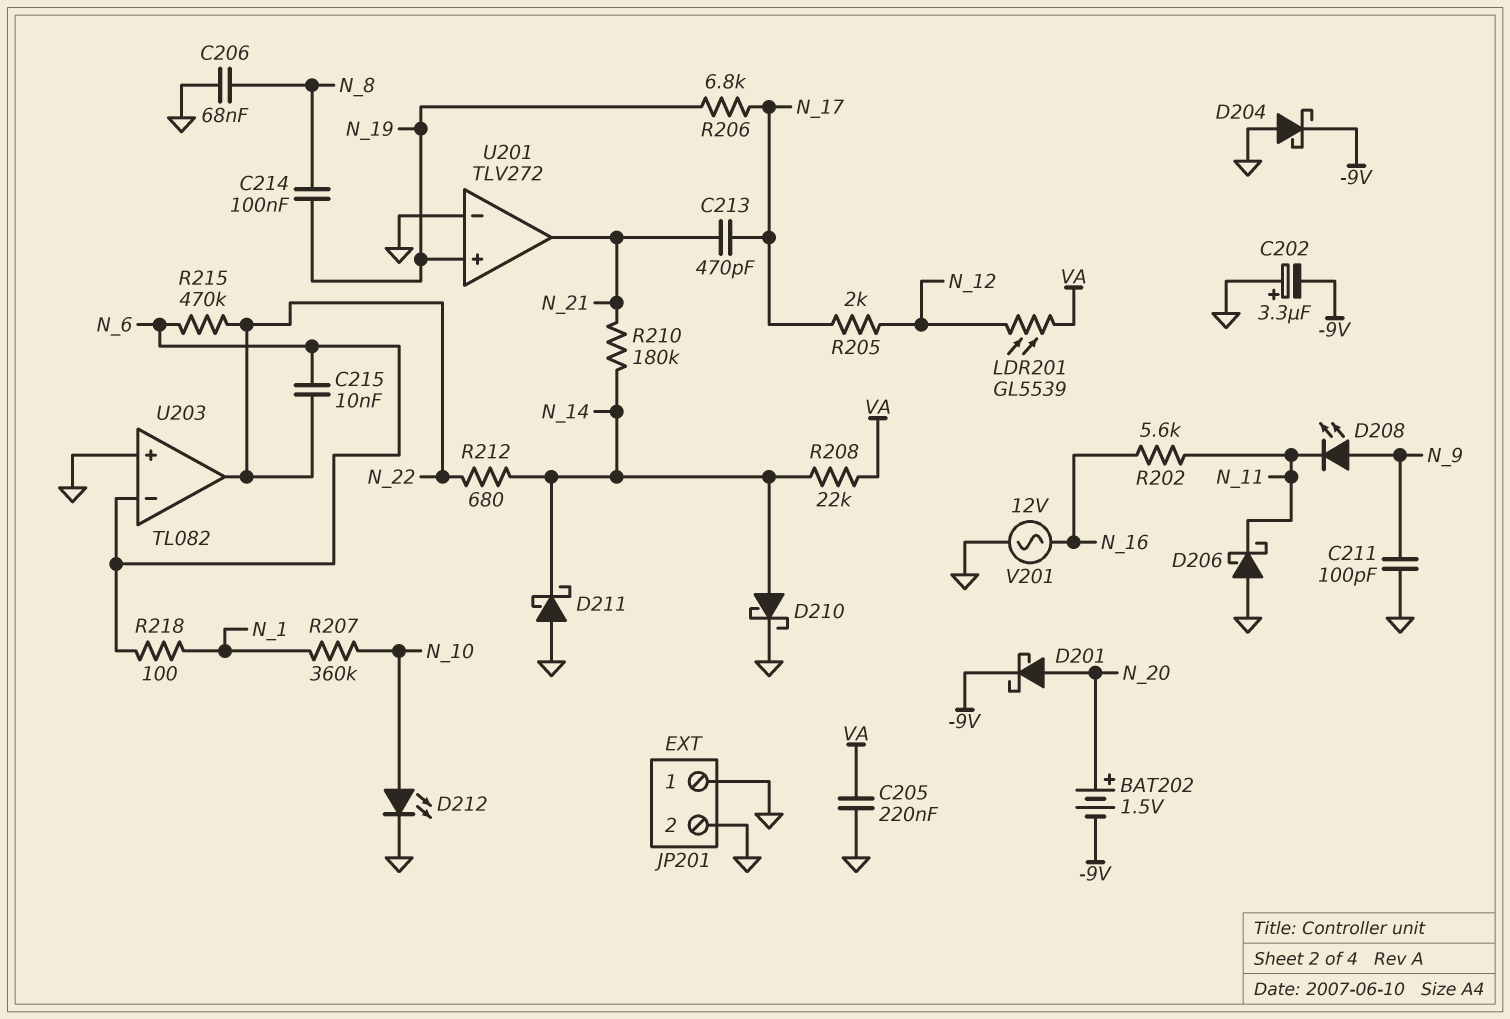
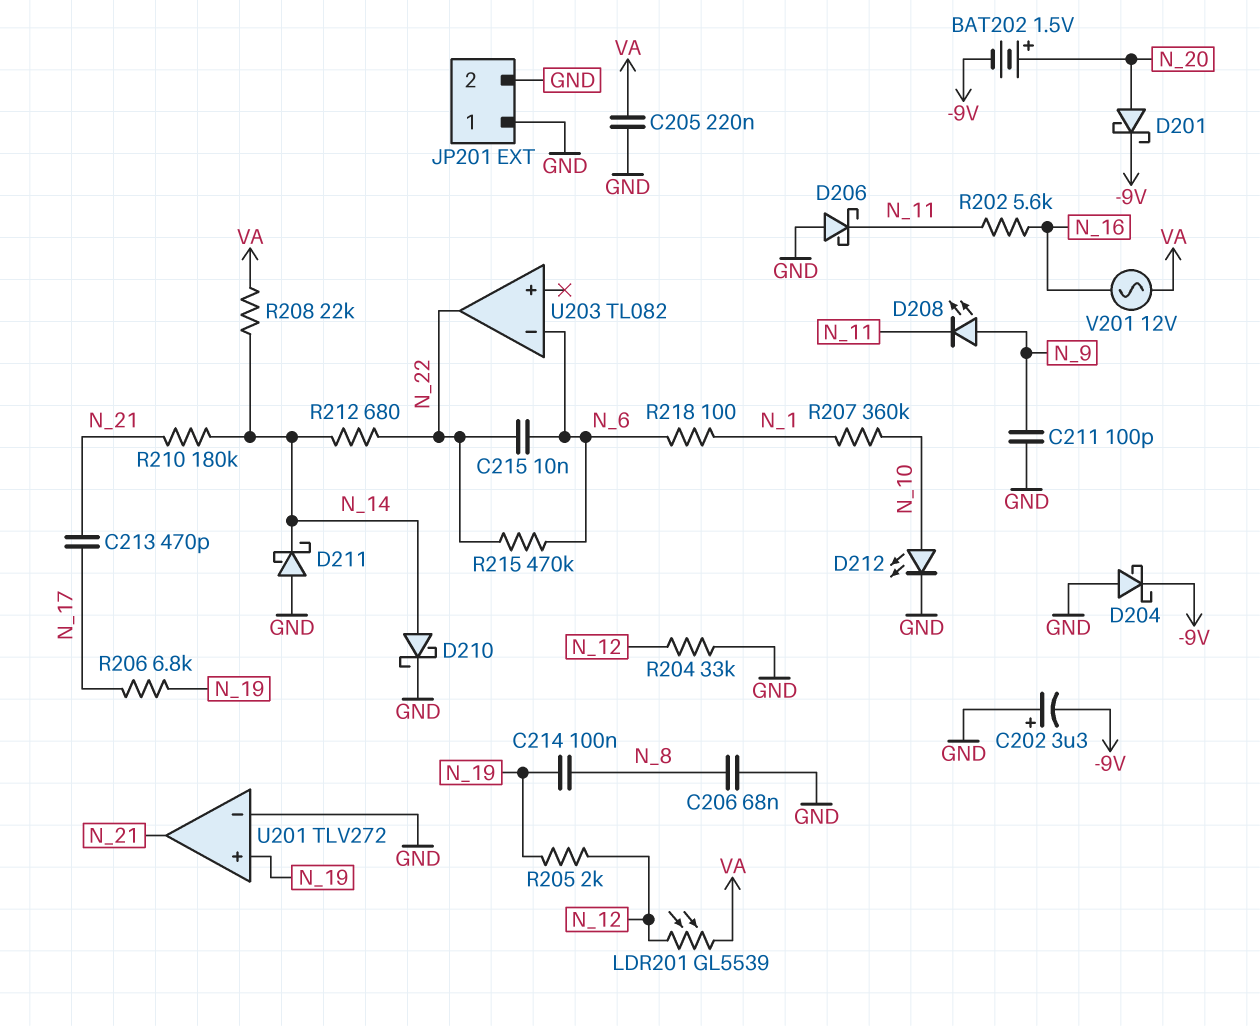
R204: none -> 33k (GND, N_12)
R205: 2k (N_12, N_17) -> 2k (N_12, N_19)
U203 pin in+: GND -> none
V201: AC 12V (GND, N_16) -> AC 12V (N_16, VA)

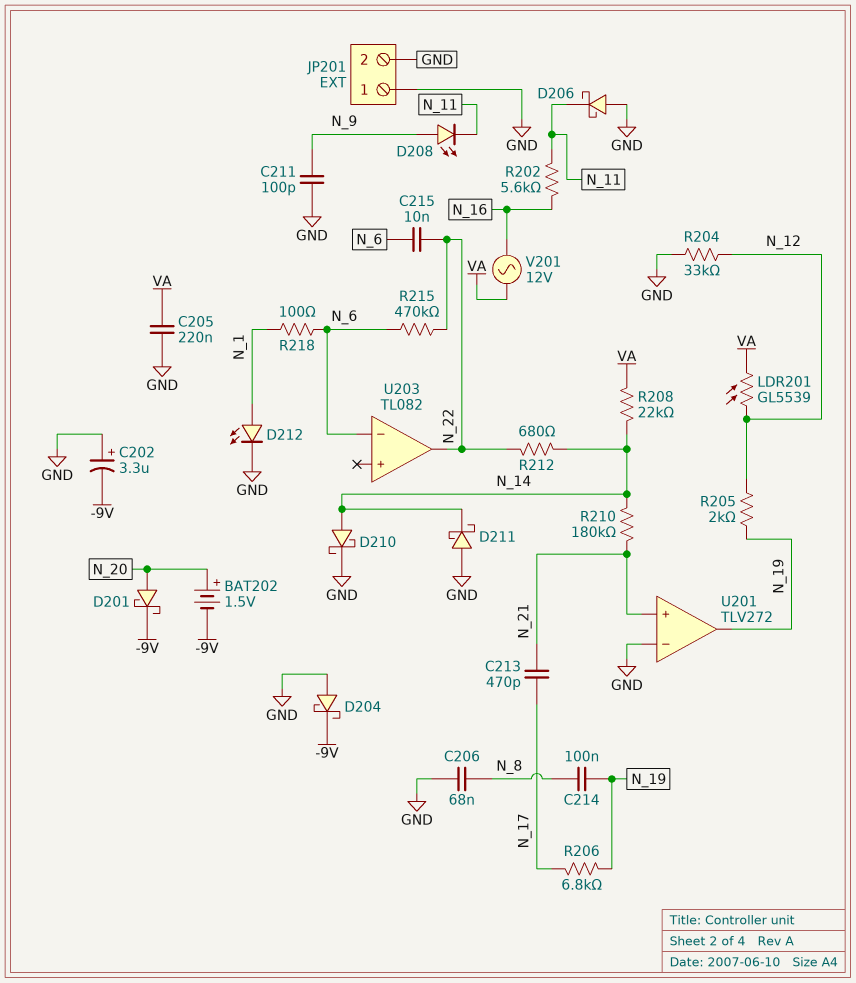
D212: LED (A N_10, K GND) -> LED (A N_1, K GND)
R207: 360k (N_1, N_10) -> none
U201 pin in+: N_19 -> N_21
U201 pin out: N_21 -> N_19

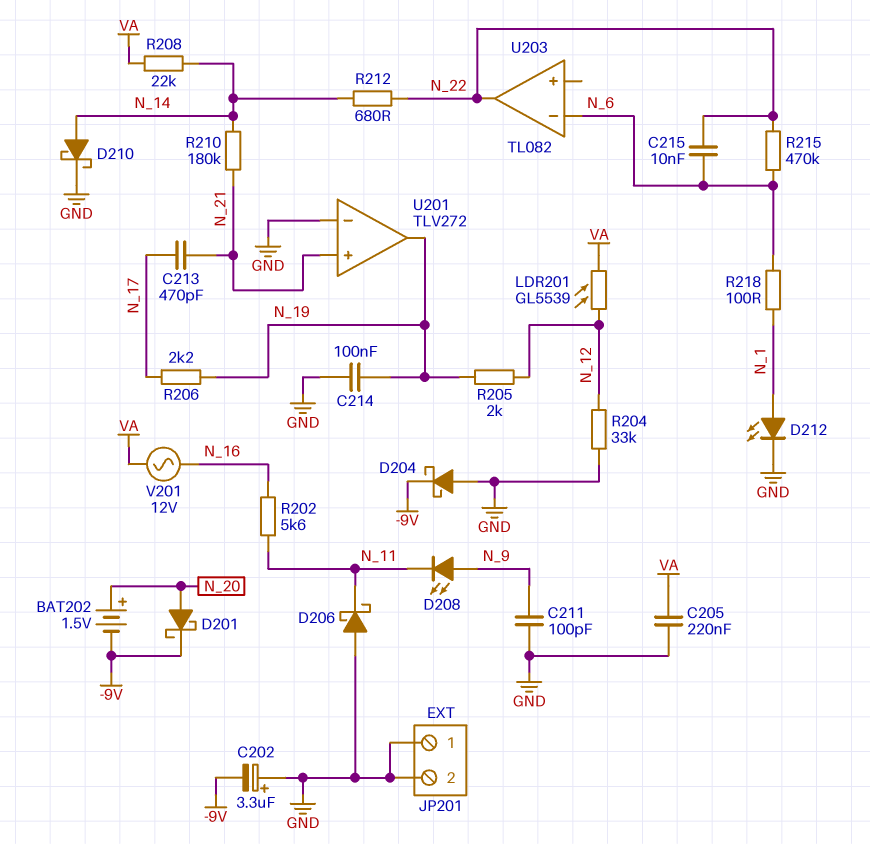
C206: 68nF (GND, N_8) -> none
C214: 100nF (N_8, N_19) -> 100nF (GND, N_19)
D211: schottky (A GND, K N_14) -> none
R206: 6.8k (N_17, N_19) -> 2.2k (N_17, N_19)

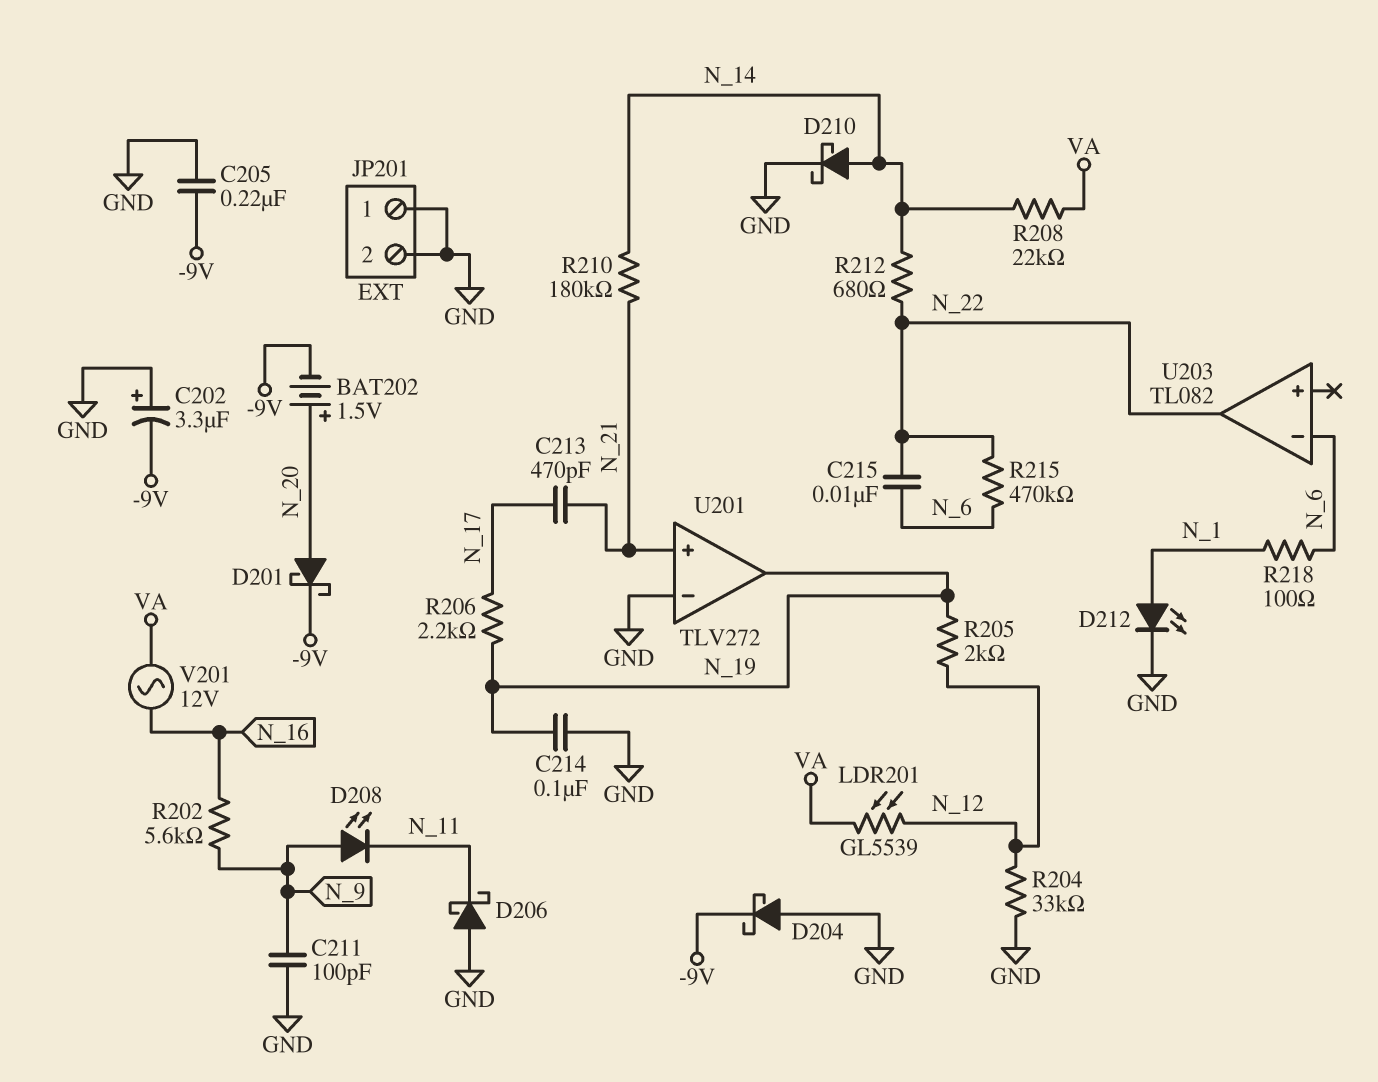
C205: 220nF (GND, VA) -> 220nF (-9V, GND)
R202: 5.6k (N_11, N_16) -> 5.6k (N_9, N_16)

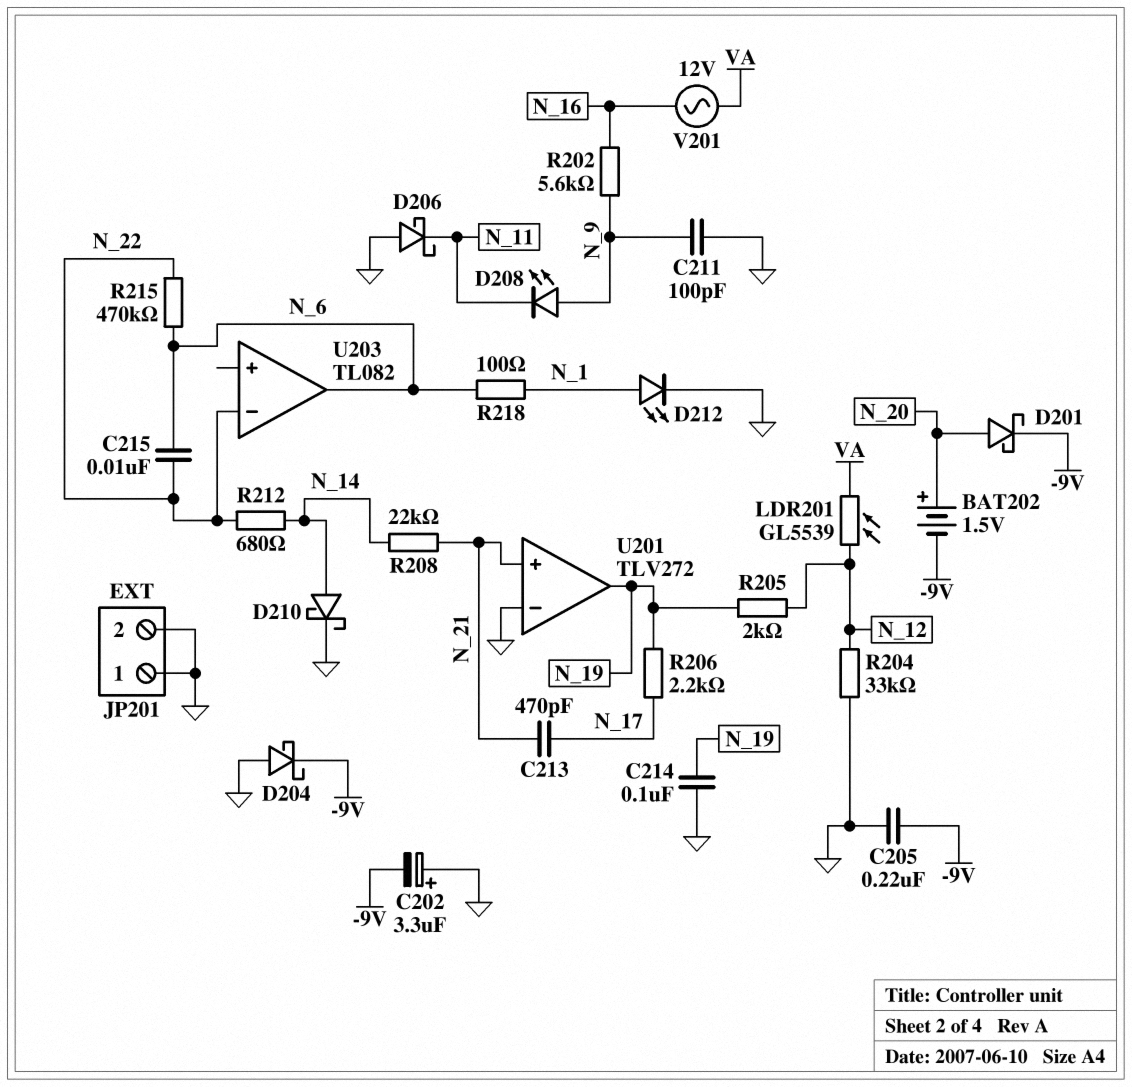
R208: 22k (N_14, VA) -> 22k (N_14, N_21)
R210: 180k (N_14, N_21) -> none
U203 pin in-: N_6 -> N_22
U203 pin out: N_22 -> N_6

